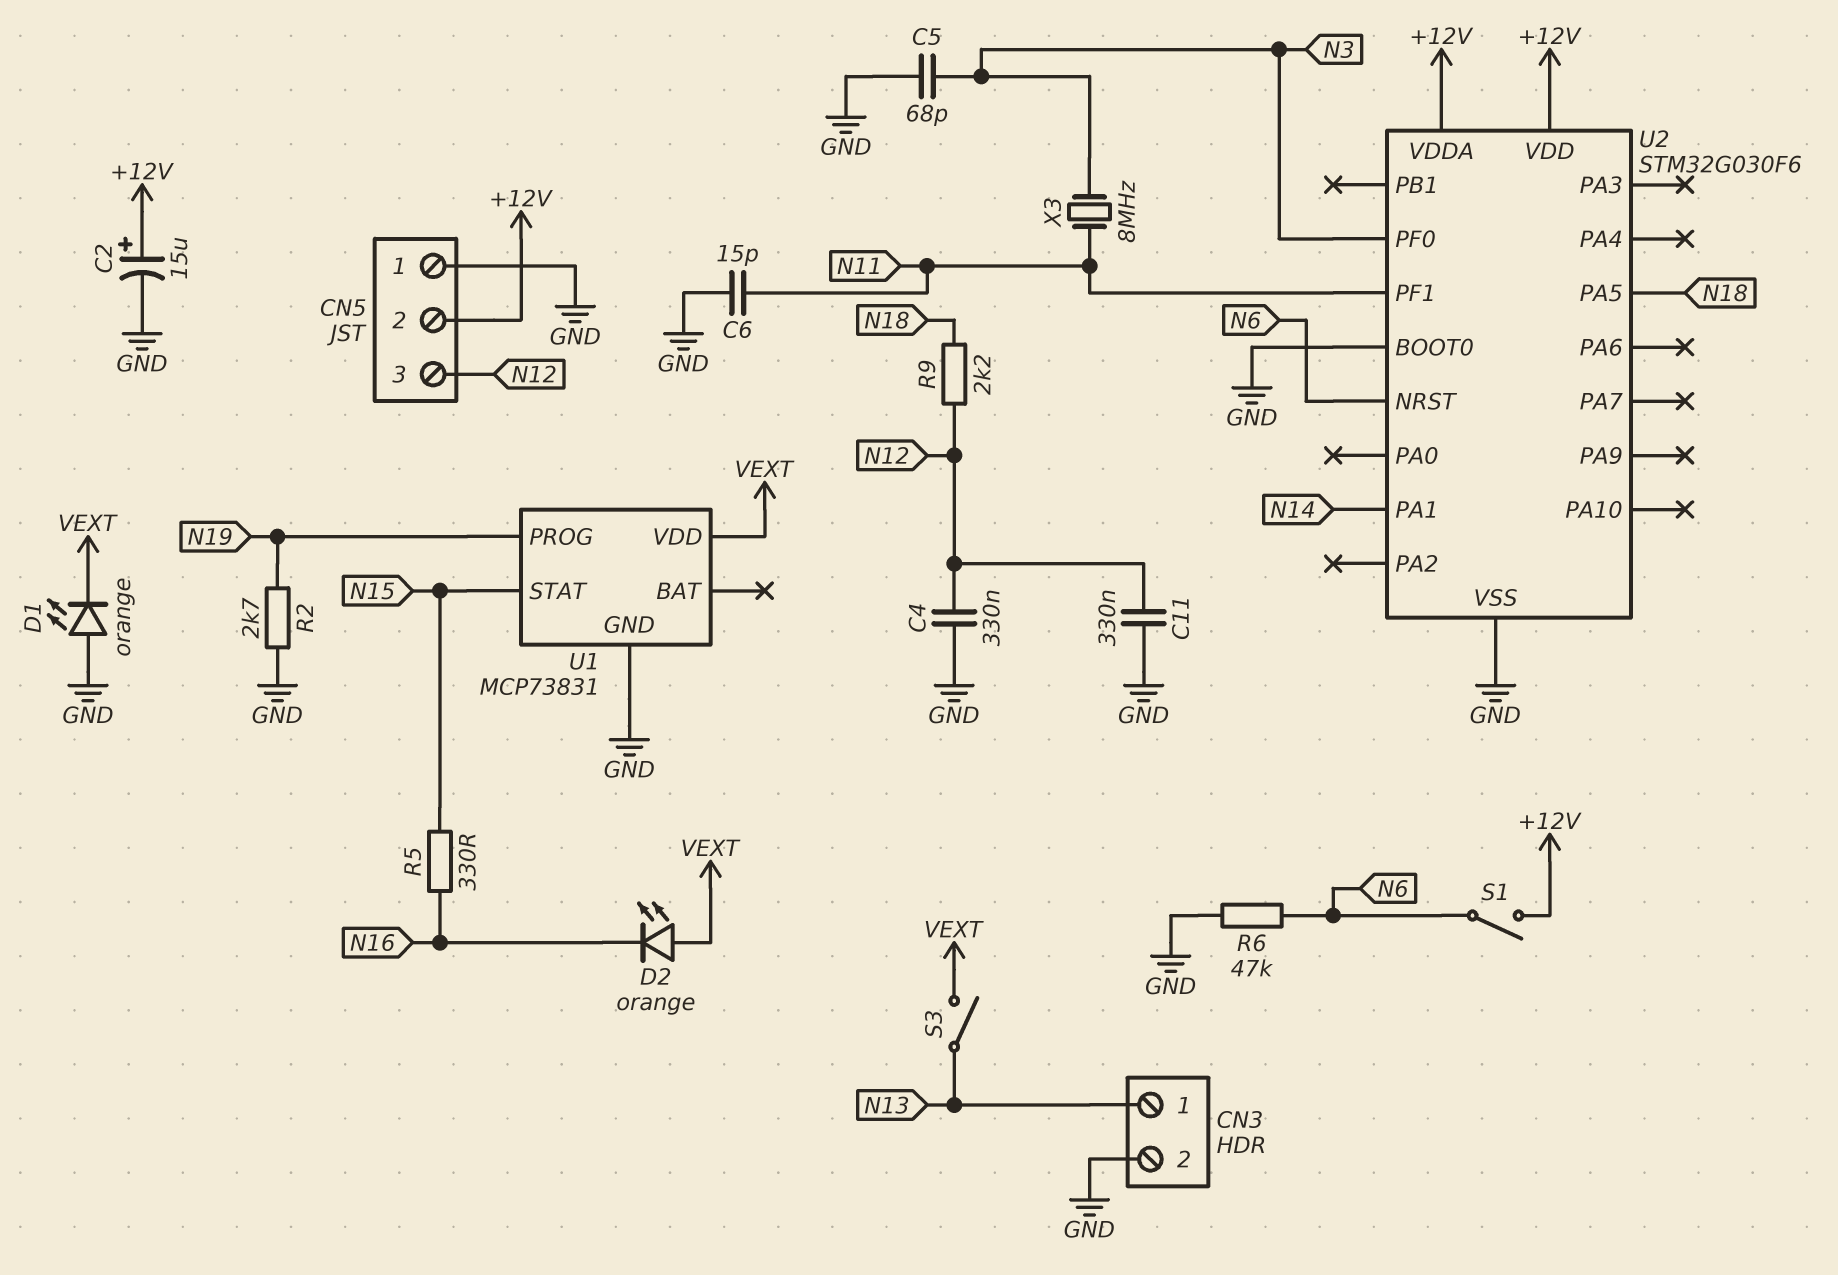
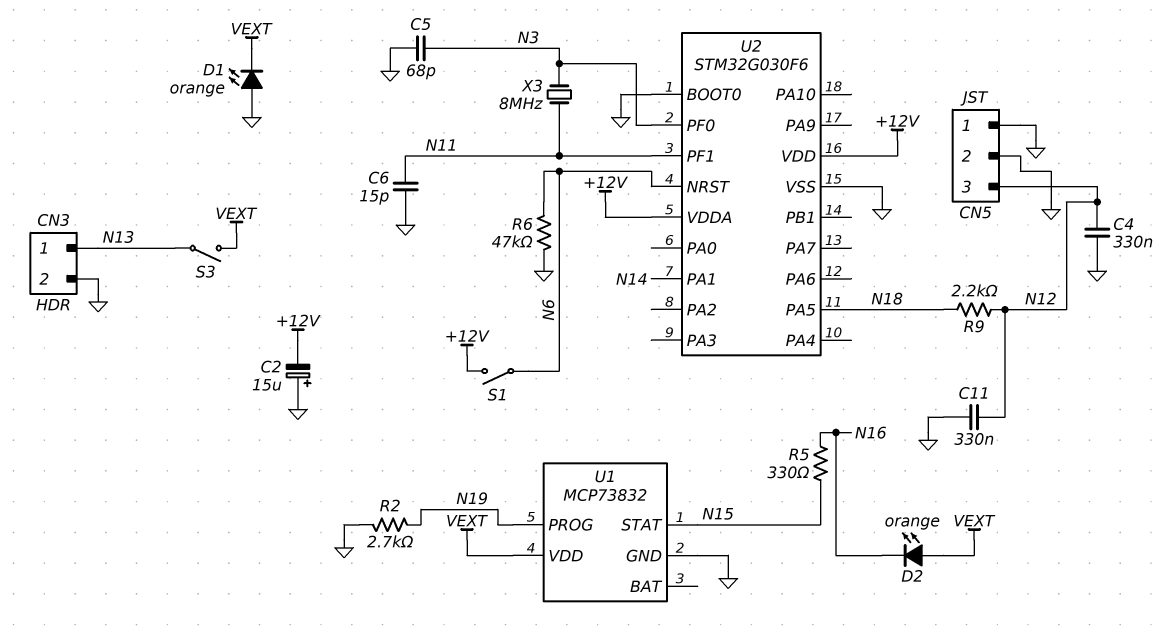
C2: 15uF (plus +12V, minus GND) -> 15uF (plus GND, minus +12V)
CN5 pin 2: +12V -> GND
U1: MCP73831 -> MCP73832

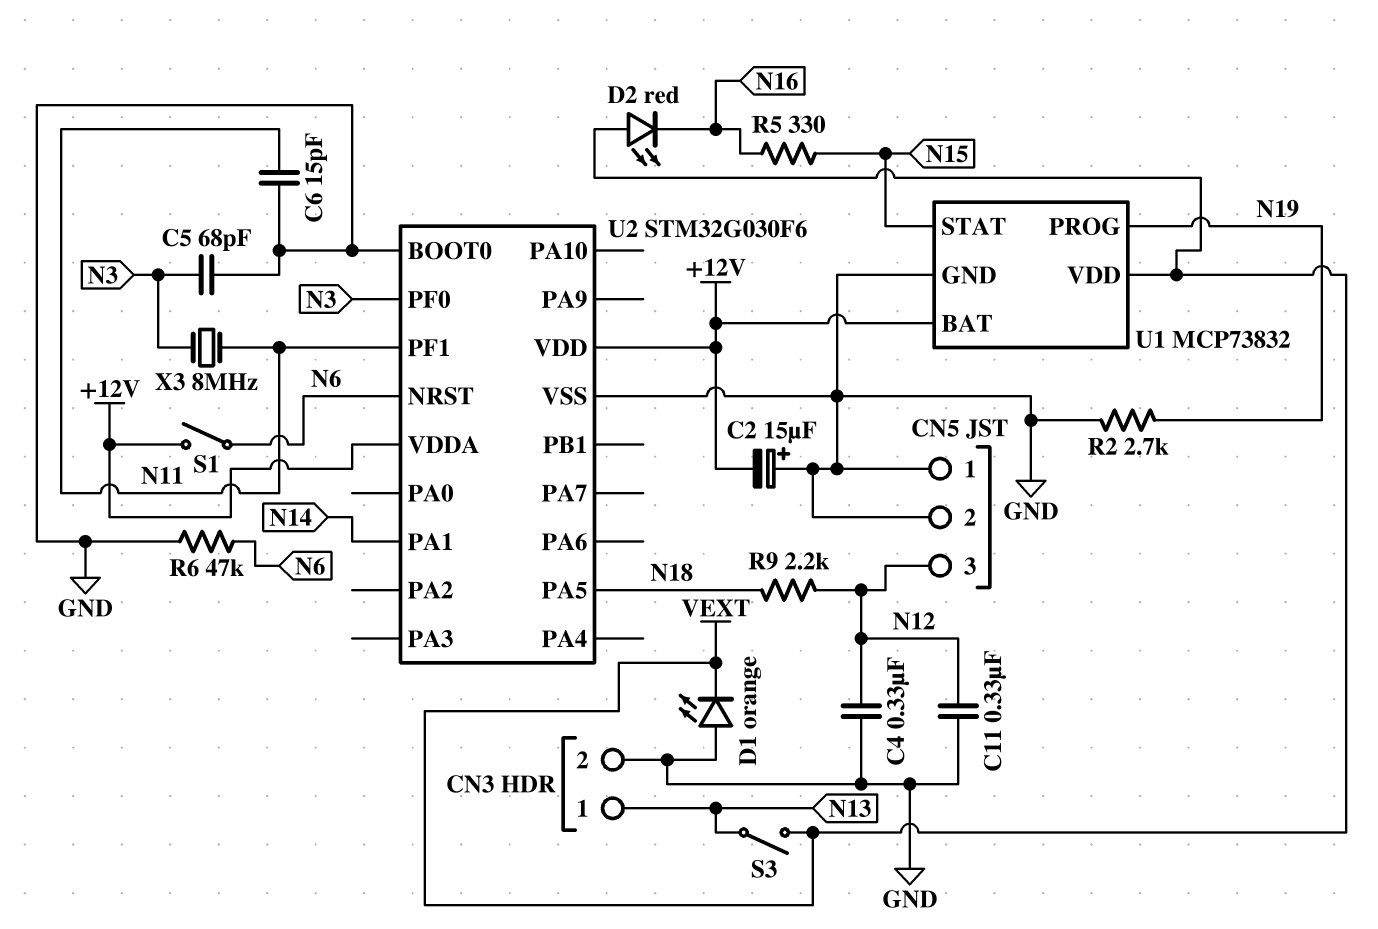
D2: LED orange (A VEXT, K N16) -> LED red (A VEXT, K N16)
U1 pin BAT: none -> +12V

